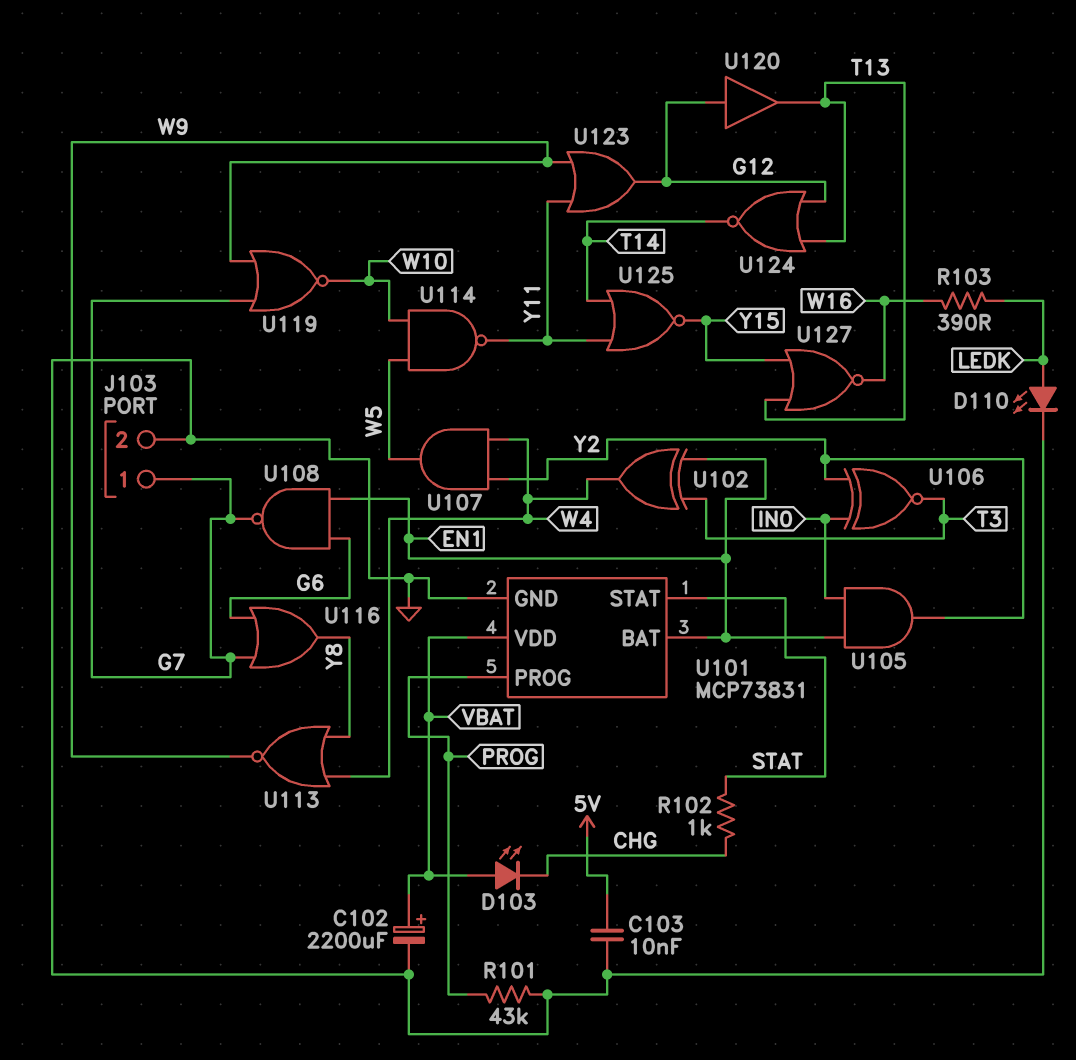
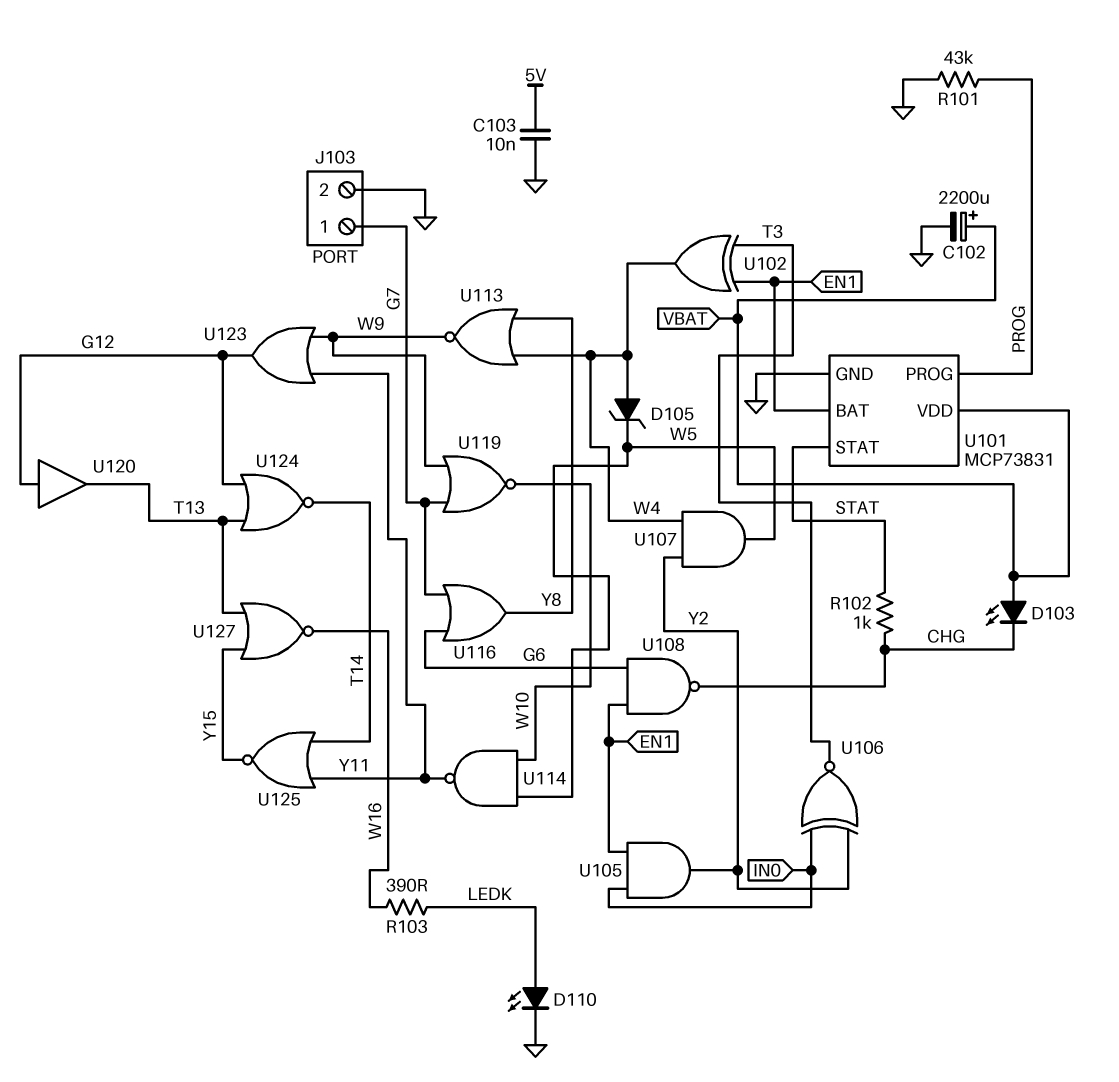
D105: none -> zener (A W4, K W5)
U108: NAND (in EN1, in G6, out G7) -> NAND (in EN1, in G6, out CHG)

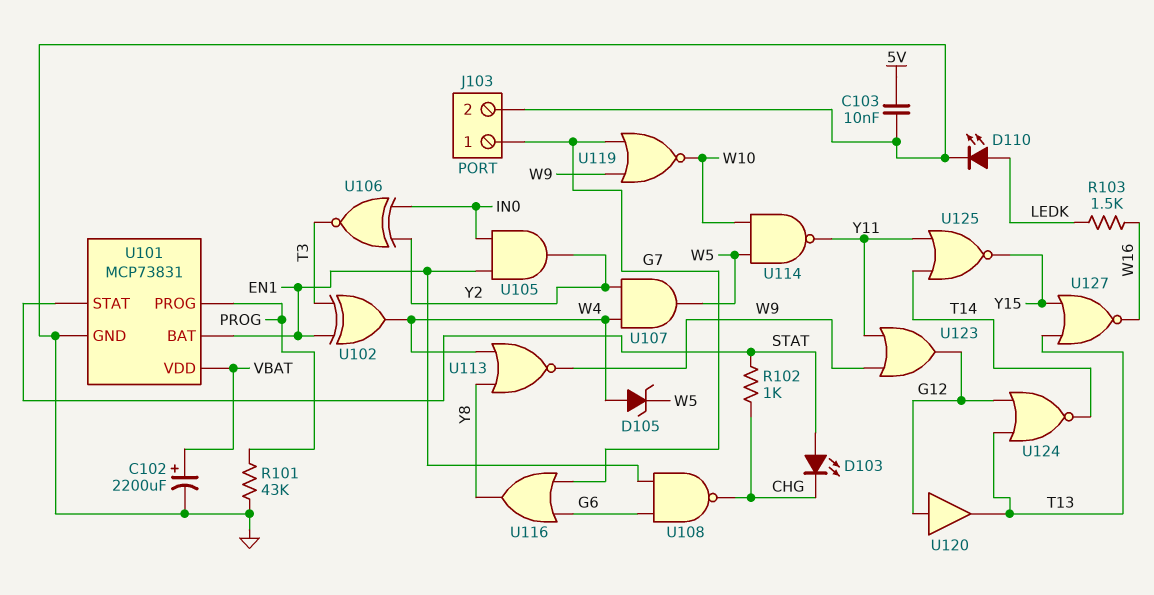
D103: LED (A VBAT, K CHG) -> LED (A STAT, K CHG)
R103: 390 (LEDK, W16) -> 1.5k (LEDK, W16)

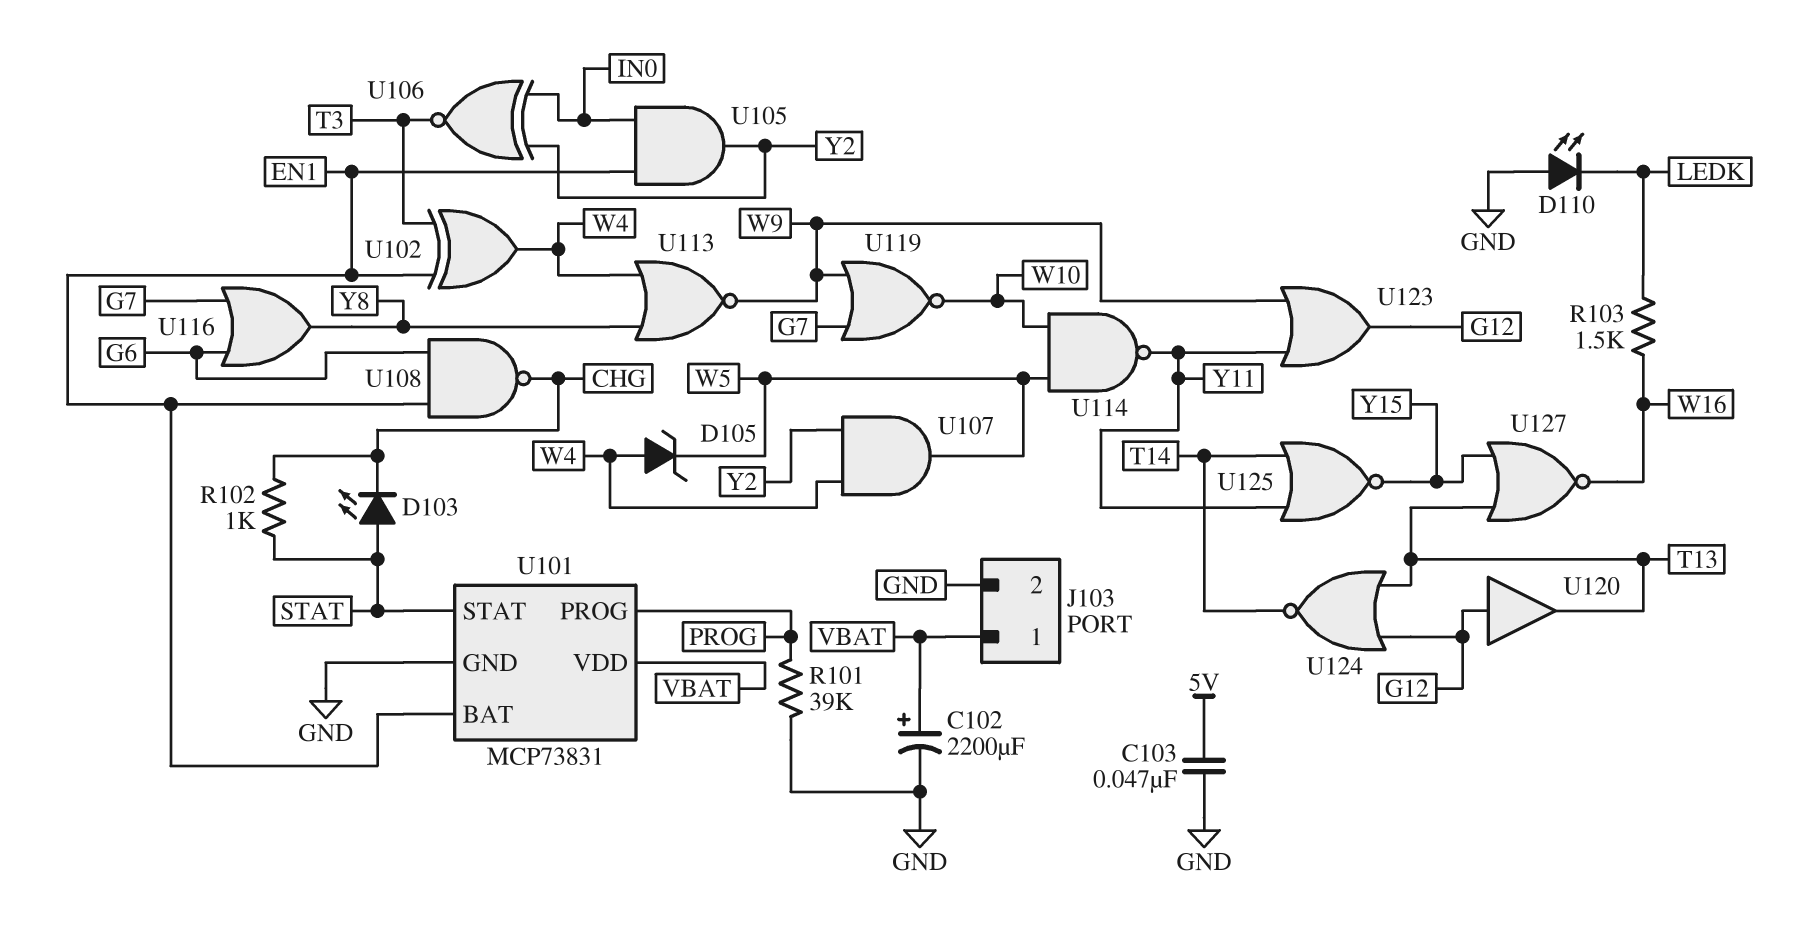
C103: 10nF (5V, GND) -> 47nF (5V, GND)
D110: LED (A LEDK, K GND) -> LED (A GND, K LEDK)
J103 pin 1: G7 -> VBAT
R101: 43k (GND, PROG) -> 39k (GND, PROG)

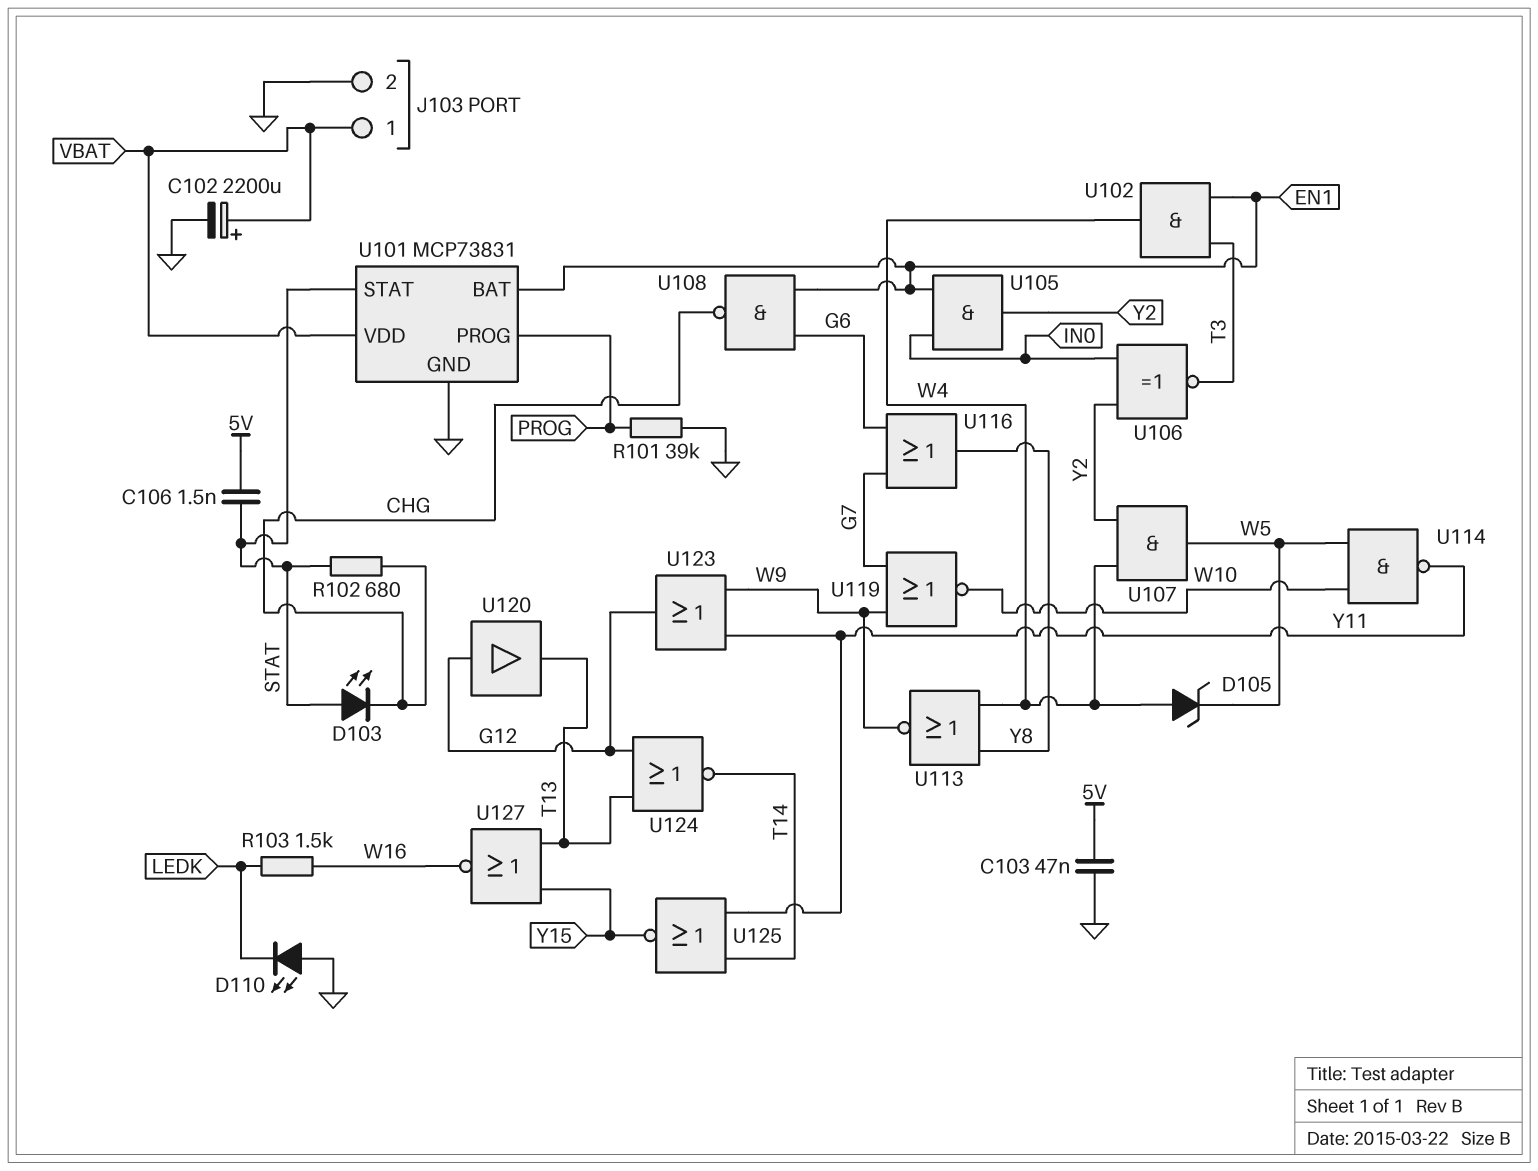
C106: none -> 1.5nF (5V, STAT)
R102: 1k (CHG, STAT) -> 680 (CHG, STAT)
U102: XOR (in EN1, in T3, out W4) -> AND (in EN1, in T3, out W4)

